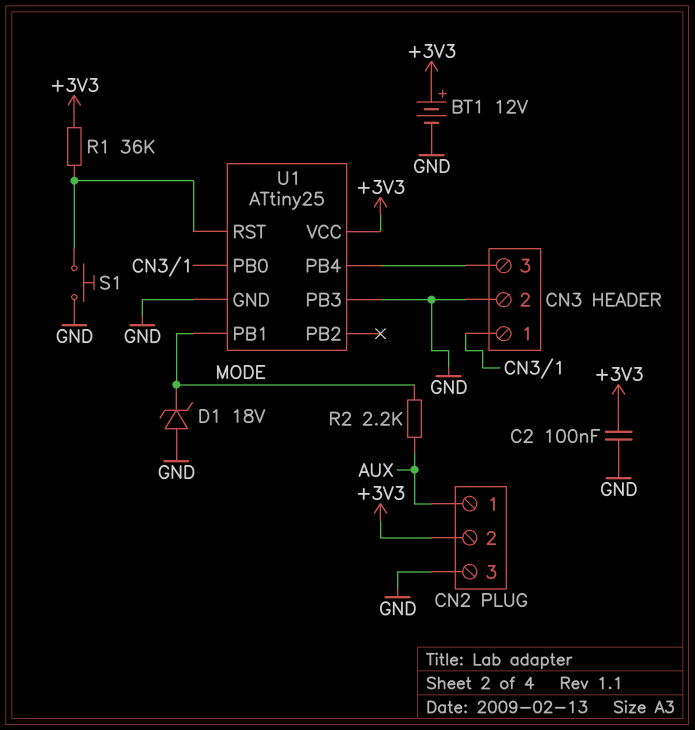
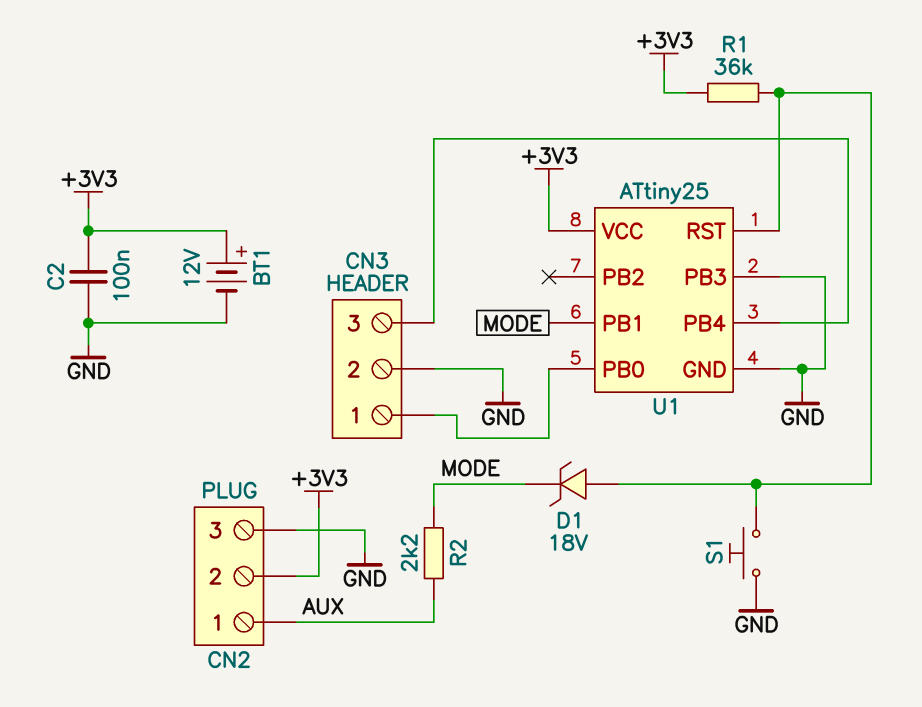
D1: zener 18V (A GND, K MODE) -> zener 18V (A U1/RST, K MODE)

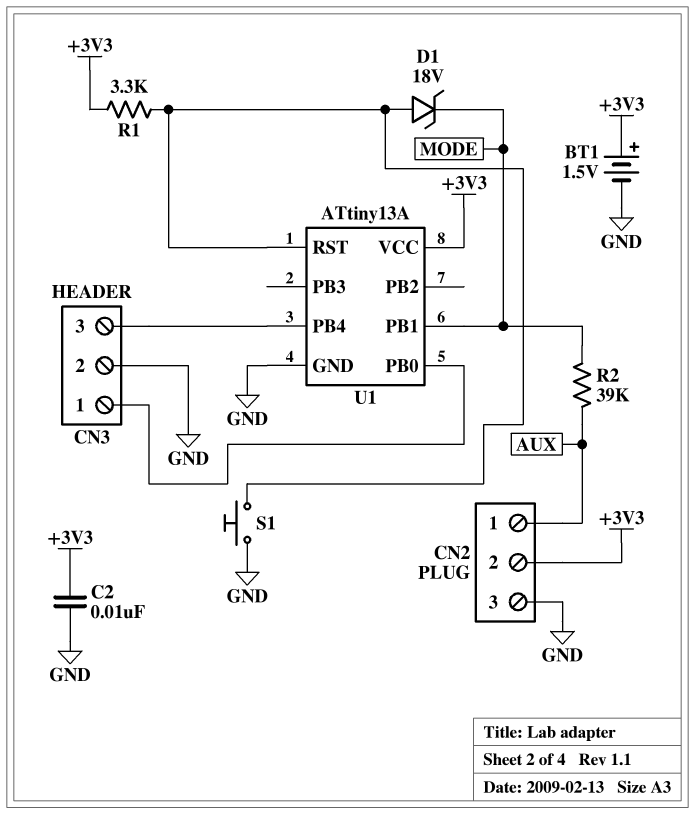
BT1: 12V (plus +3V3, minus GND) -> 1.5V (plus +3V3, minus GND)
C2: 100nF (+3V3, GND) -> 10nF (+3V3, GND)
R1: 36k (+3V3, U1/RST) -> 3.3k (+3V3, U1/RST)
R2: 2.2k (AUX, MODE) -> 39k (AUX, MODE)
U1: ATtiny25 -> ATtiny13A
U1 pin PB3: GND -> none

